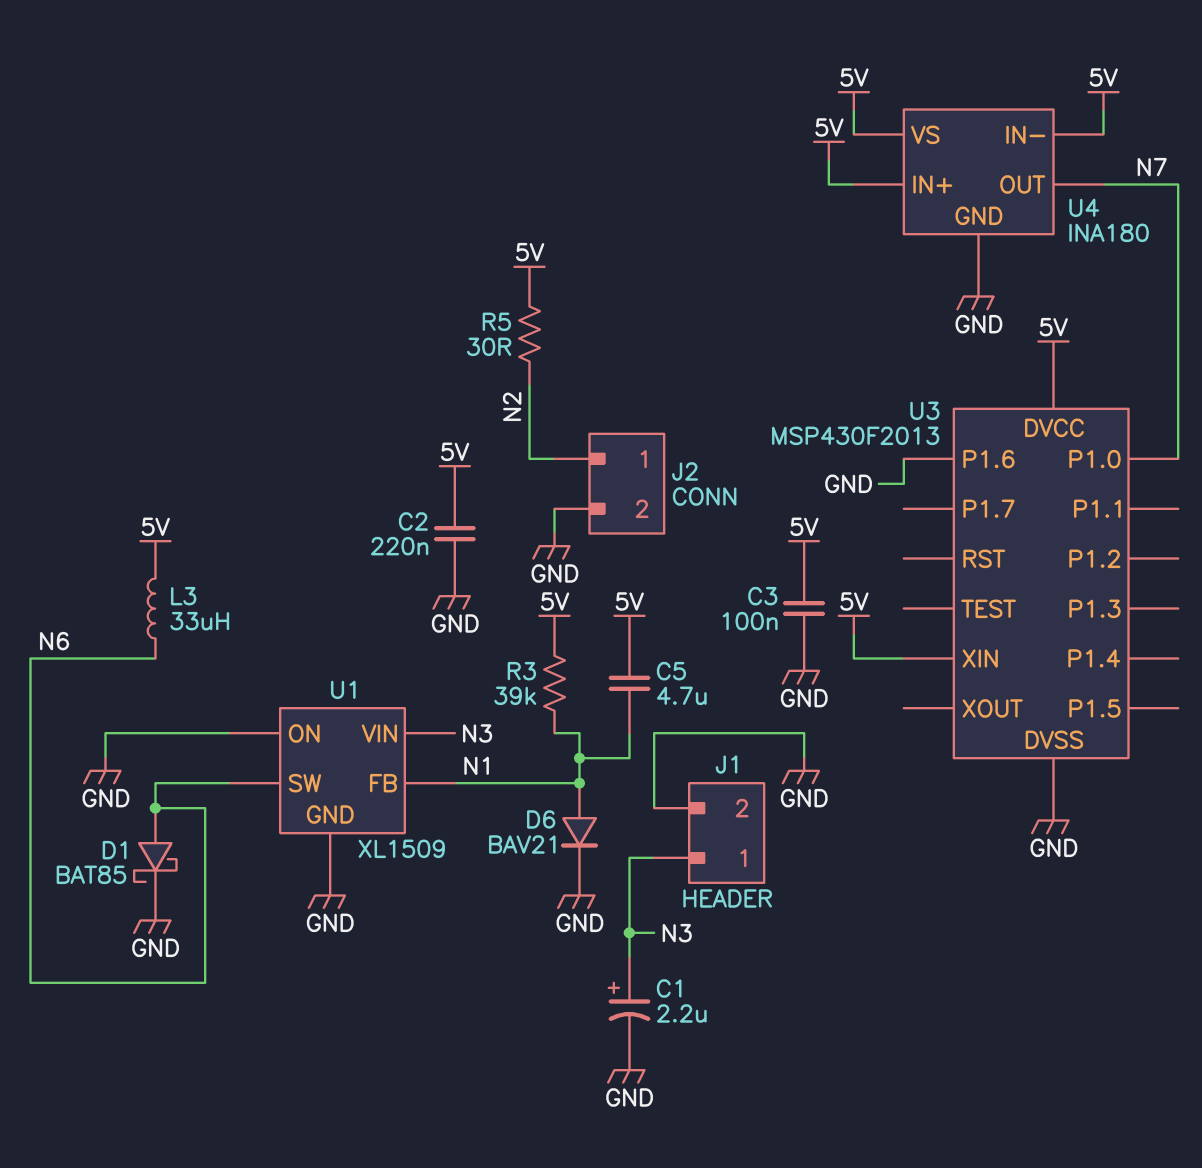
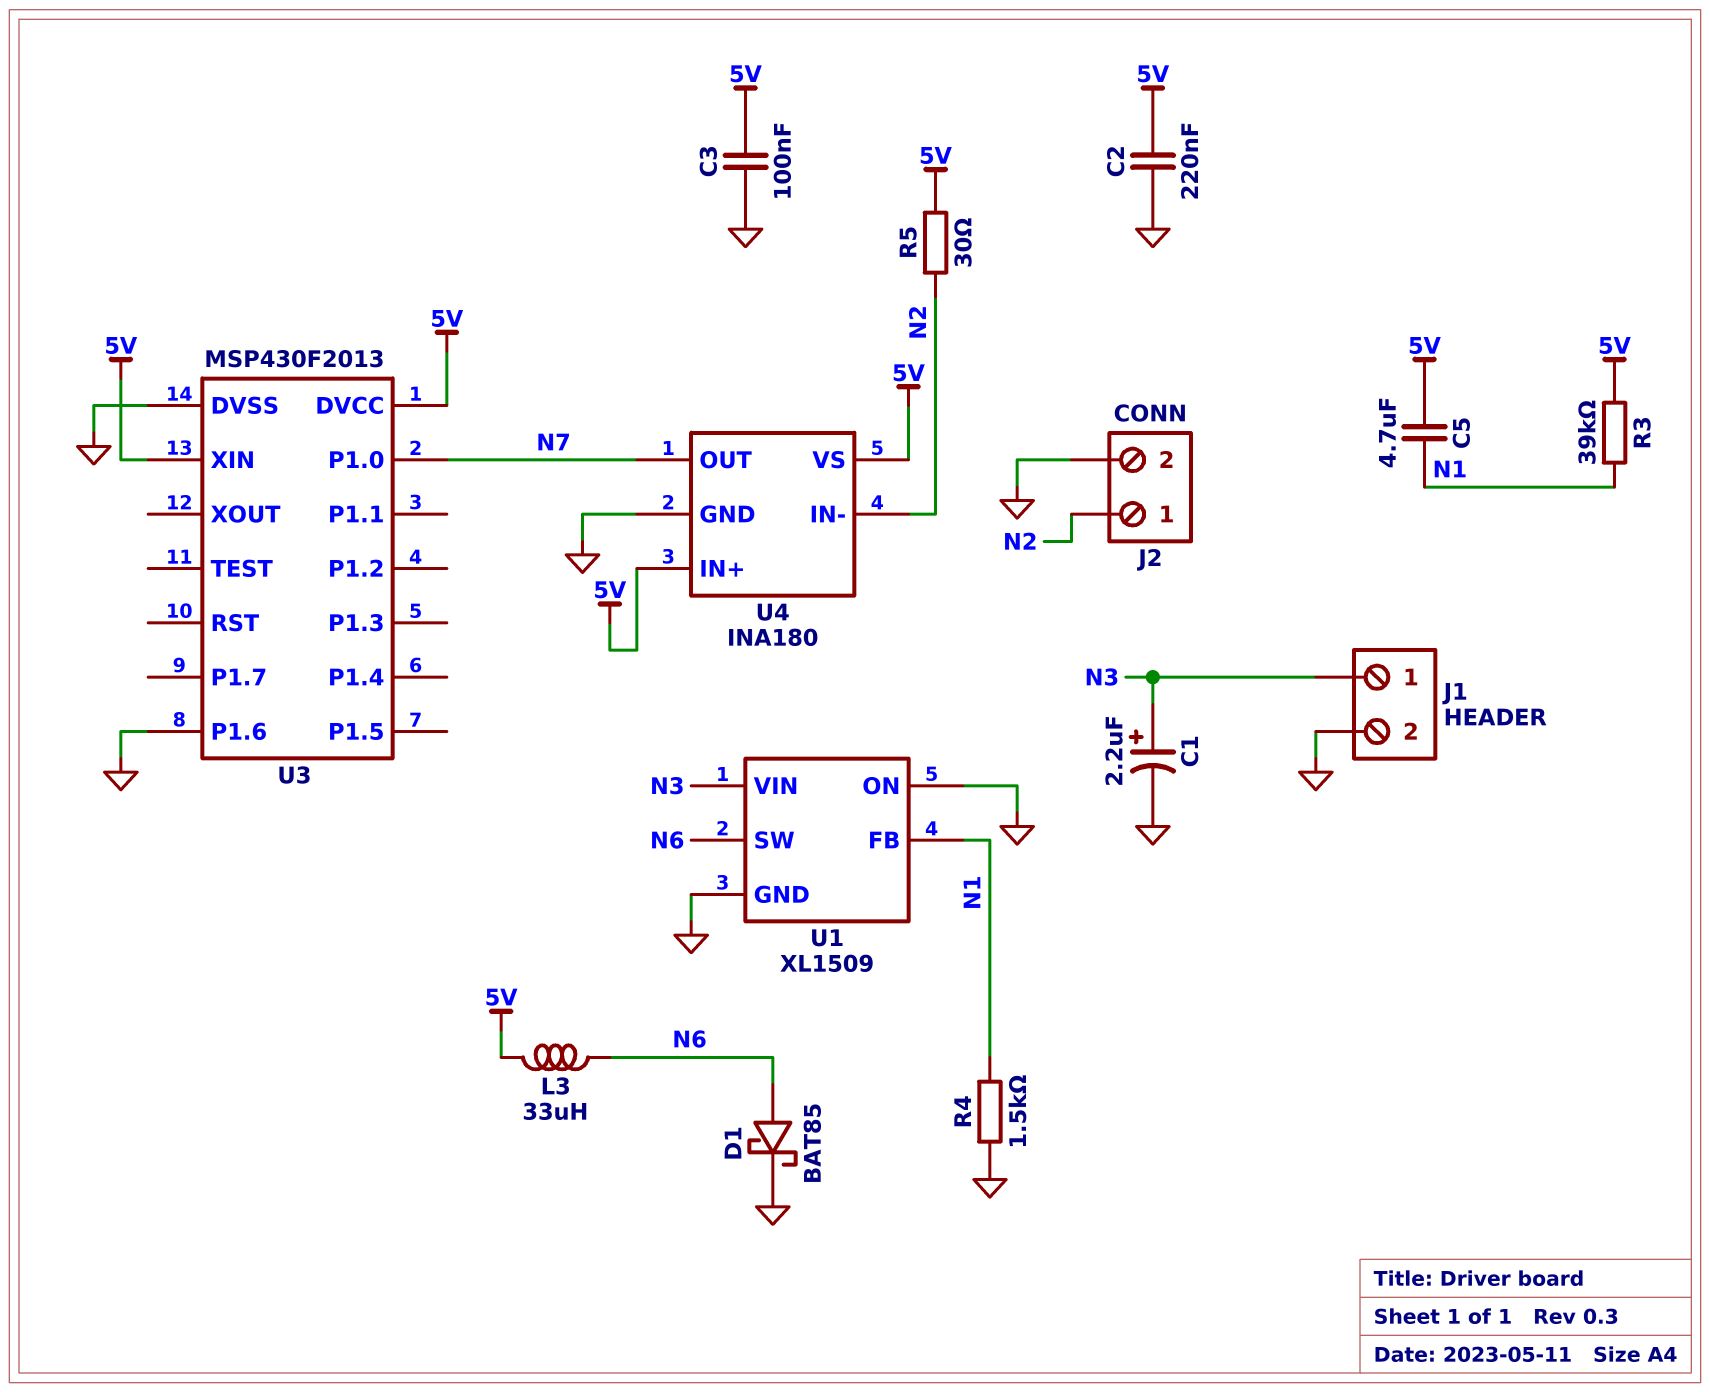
D6: diode BAV21 (A N1, K GND) -> none
R4: none -> 1.5k (GND, N1)
U4 pin IN-: 5V -> N2

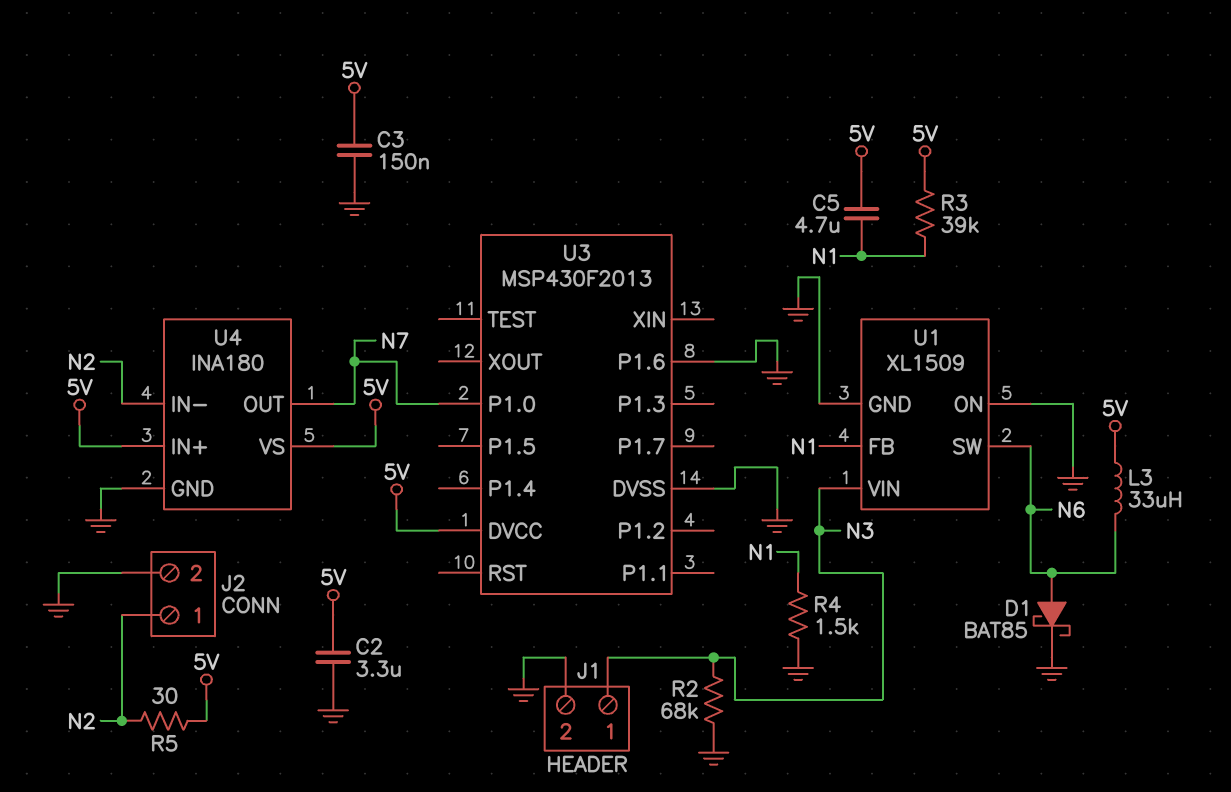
C1: 2.2uF (plus N3, minus GND) -> none
C2: 220nF (5V, GND) -> 3.3uF (5V, GND)
C3: 100nF (5V, GND) -> 150nF (5V, GND)
R2: none -> 68k (GND, N3)
U3 pin XIN: 5V -> none

